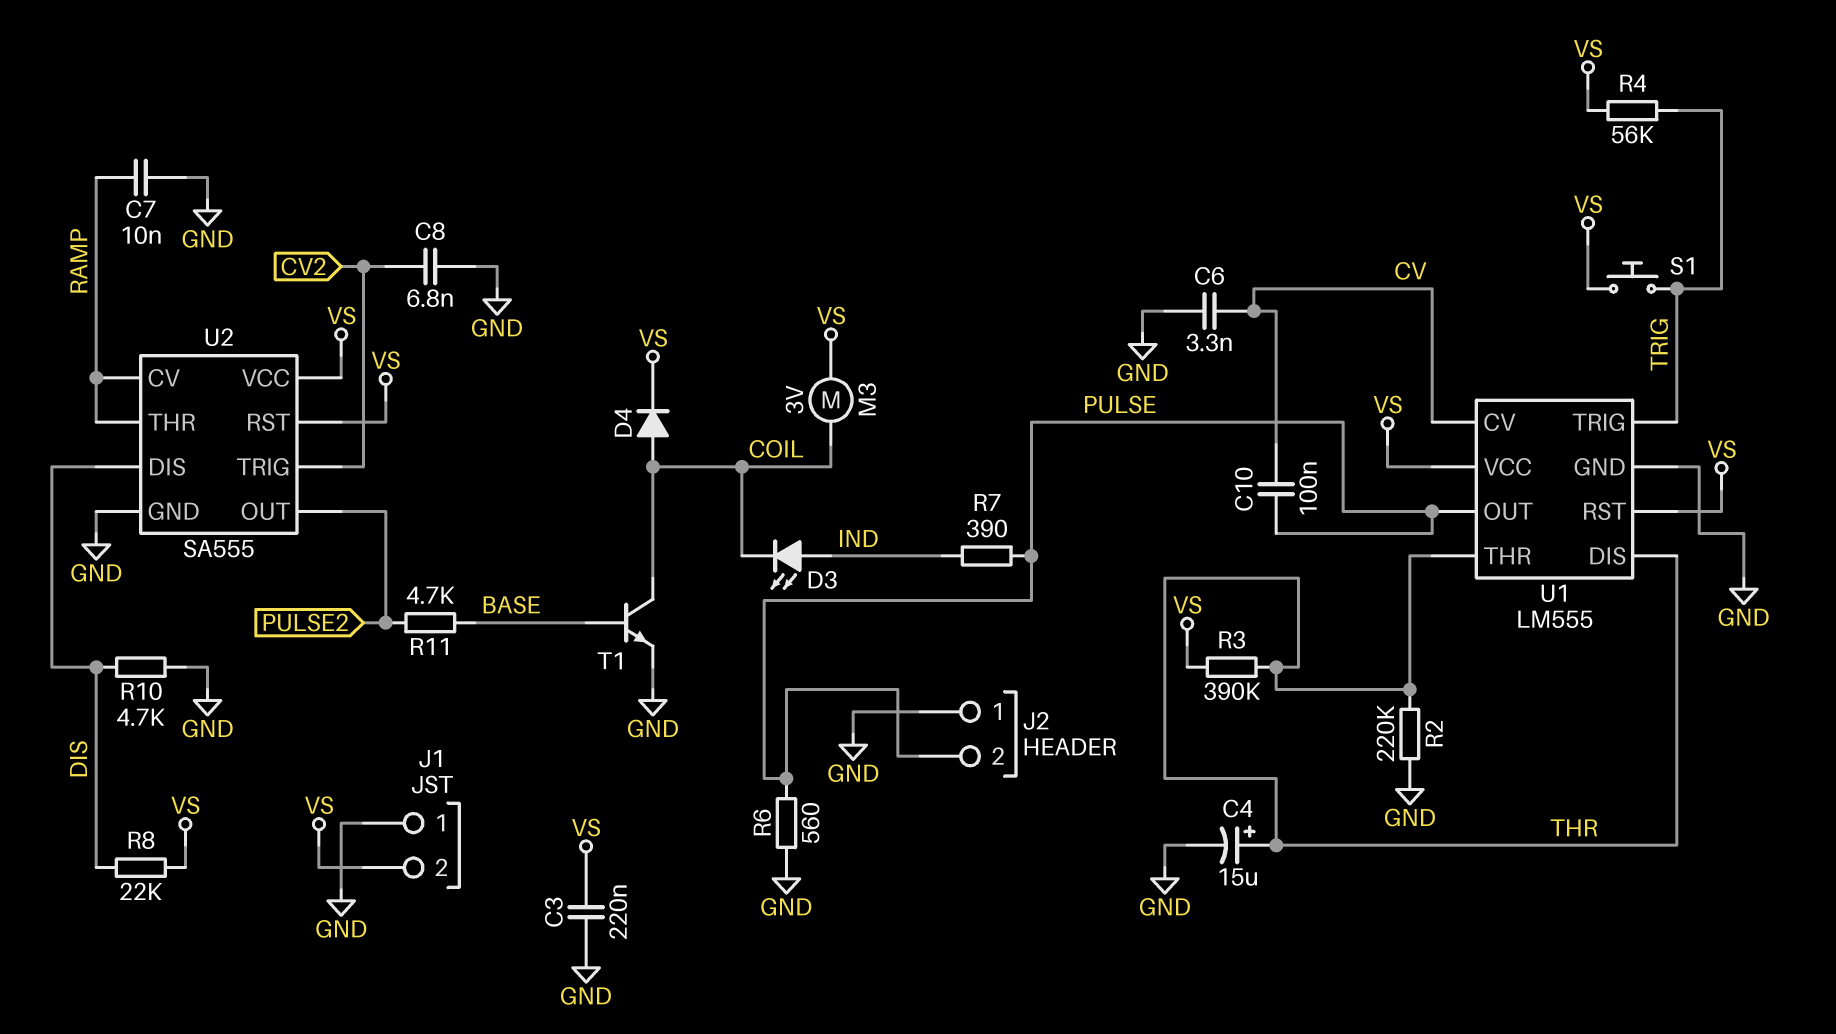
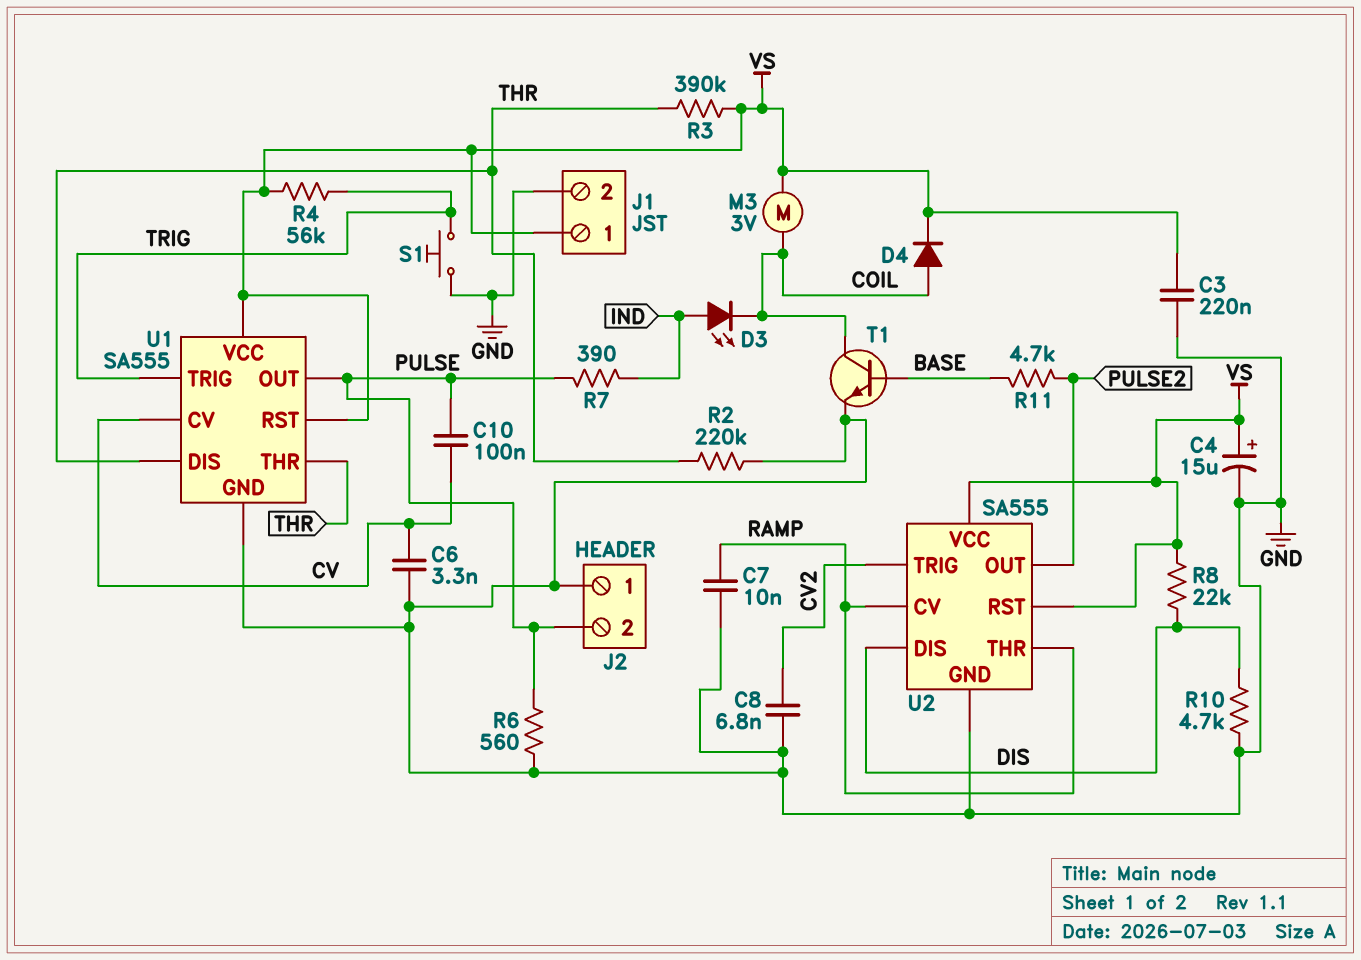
C4: 15uF (plus THR, minus GND) -> 15uF (plus VS, minus GND)
J1 pin 1: GND -> VS
J1 pin 2: VS -> GND
S1: button (TRIG, VS) -> button (GND, TRIG)
U1: LM555 -> SA555

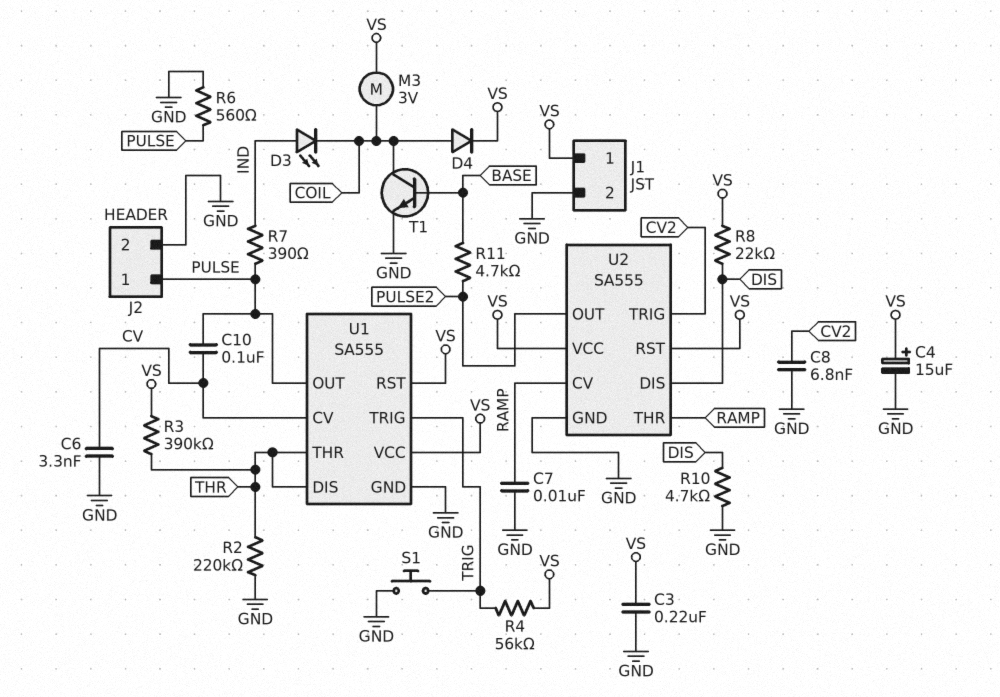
J2 pin 1: GND -> PULSE
J2 pin 2: PULSE -> GND

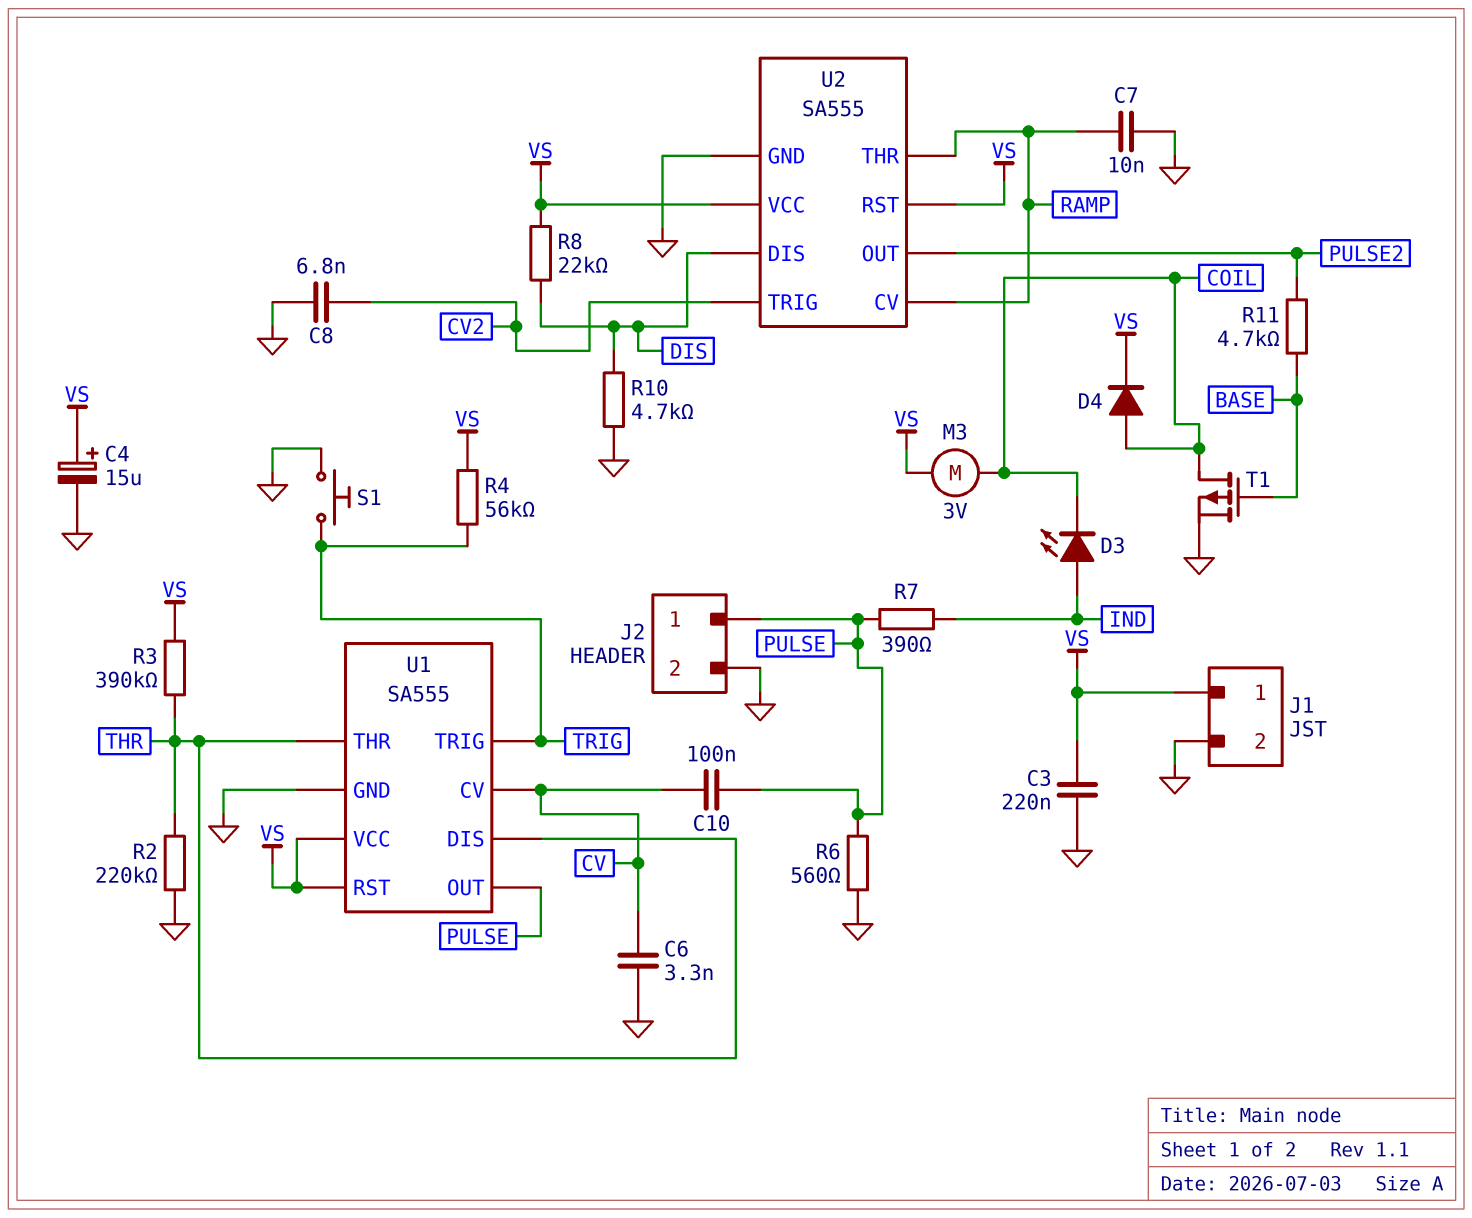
T1: NPN (B BASE, C COIL, E GND) -> PMOS (G BASE, D COIL, S GND)

